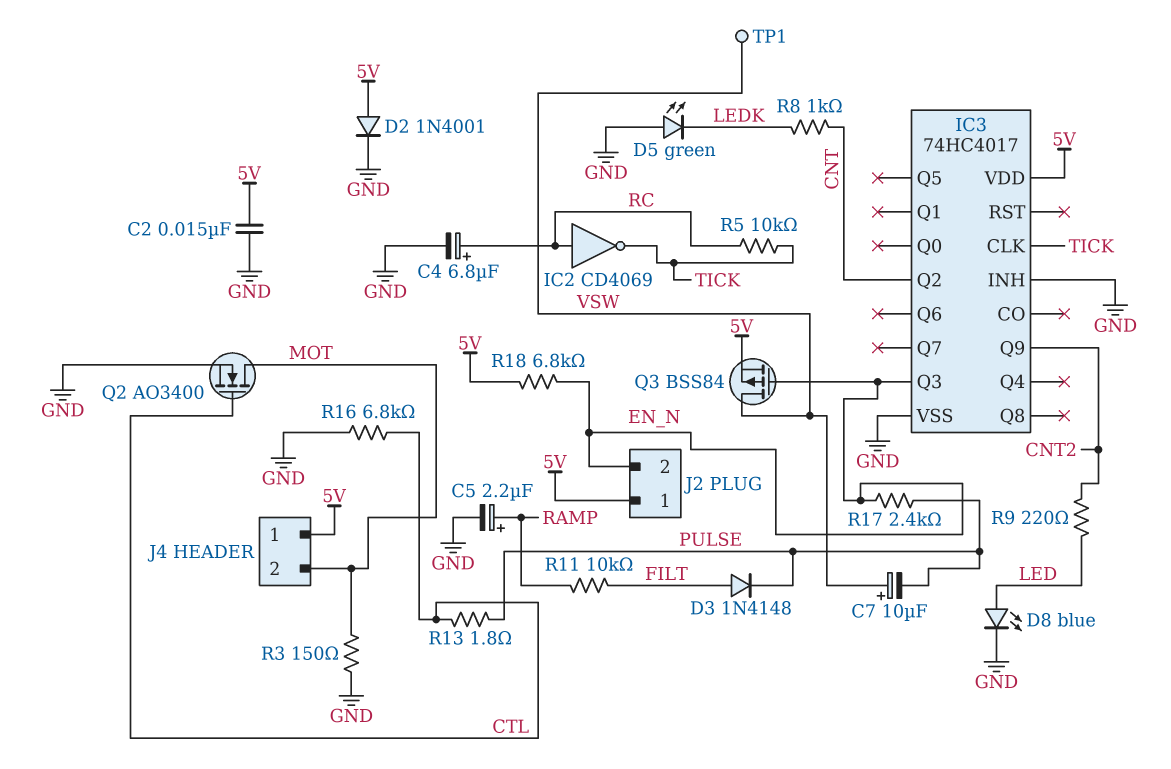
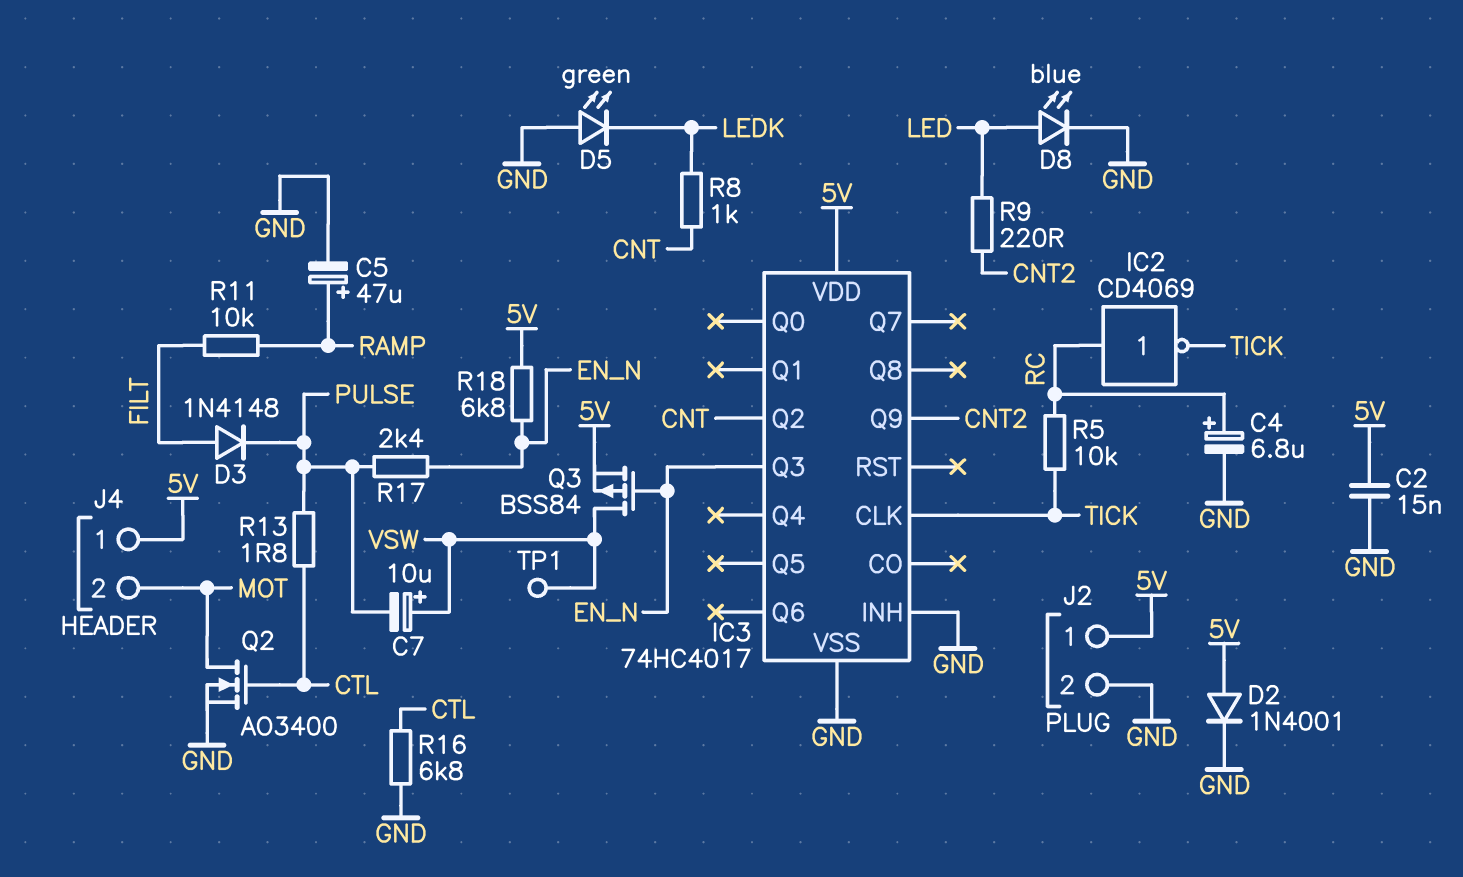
C5: 2.2uF (plus RAMP, minus GND) -> 47uF (plus RAMP, minus GND)
J2 pin 2: EN_N -> GND
R3: 150 (GND, MOT) -> none

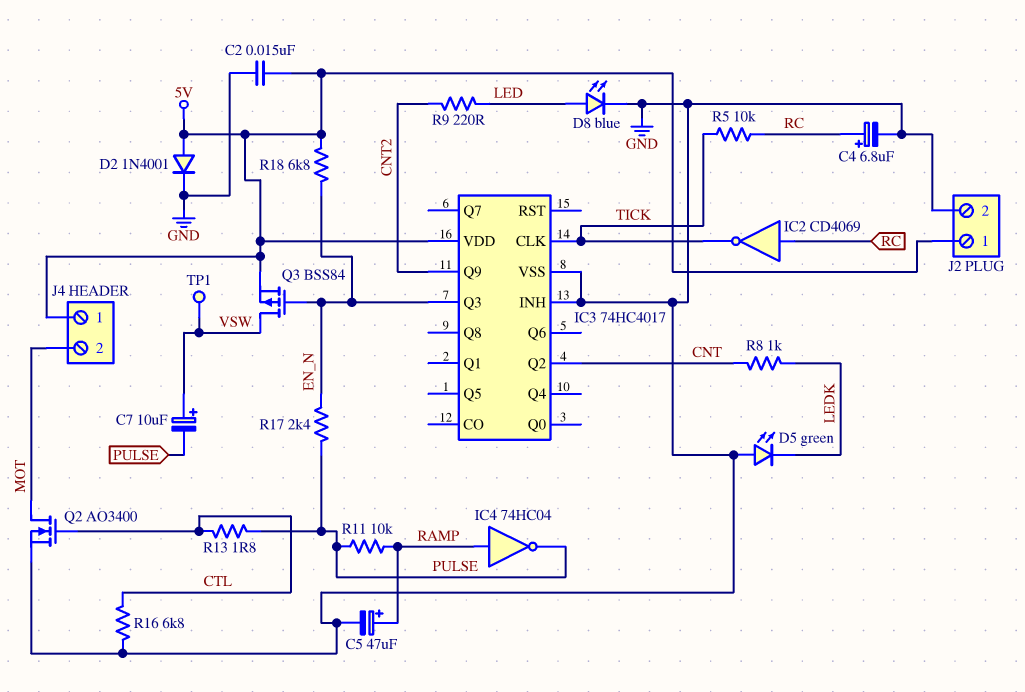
D3: diode 1N4148 (A FILT, K PULSE) -> none
IC4: none -> NOT 74HC04 (in RAMP, out PULSE)
R11: 10k (FILT, RAMP) -> 10k (PULSE, RAMP)

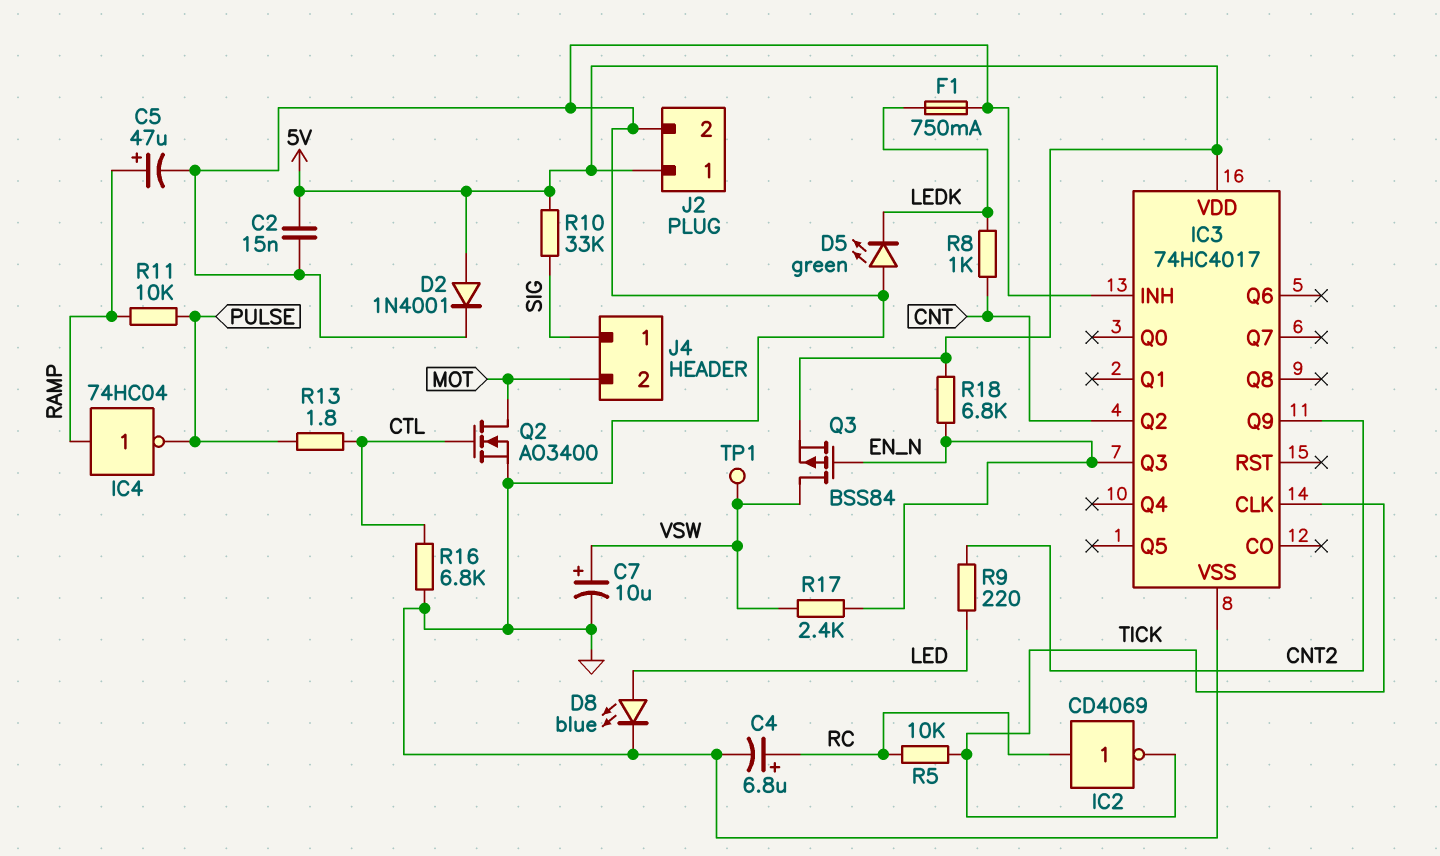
C7: 10uF (plus VSW, minus PULSE) -> 10uF (plus VSW, minus GND)
F1: none -> 750mA (GND, LEDK)
J4 pin 1: 5V -> SIG
R10: none -> 33k (5V, SIG)
R17: 2.4k (EN_N, PULSE) -> 2.4k (EN_N, VSW)

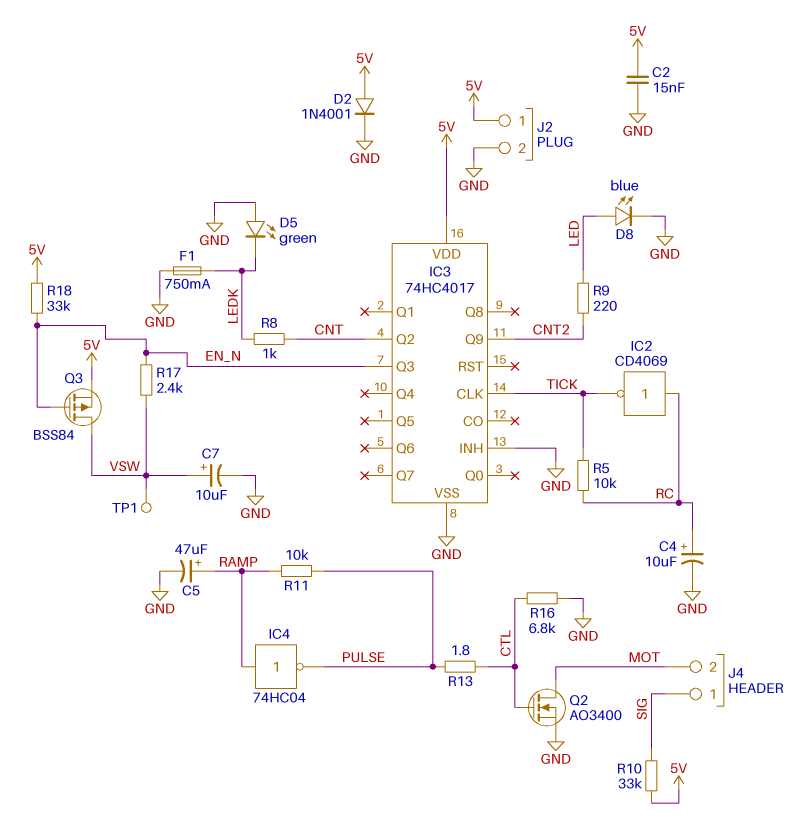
C4: 6.8uF (plus RC, minus GND) -> 10uF (plus RC, minus GND)
R18: 6.8k (5V, EN_N) -> 33k (5V, EN_N)

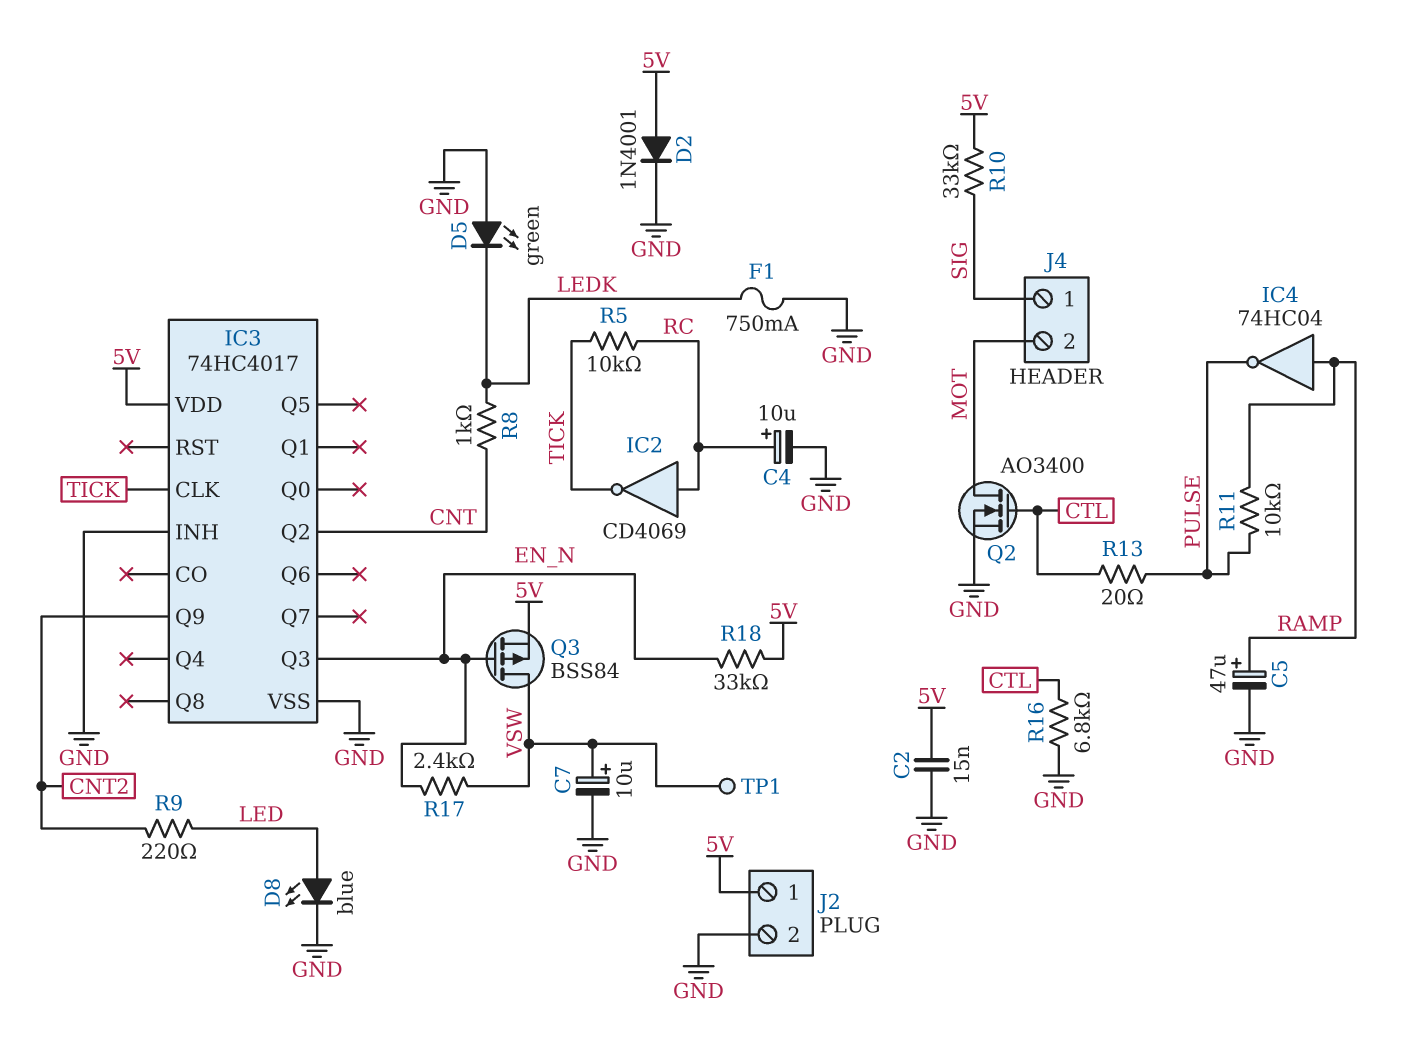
R13: 1.8 (CTL, PULSE) -> 20 (CTL, PULSE)

